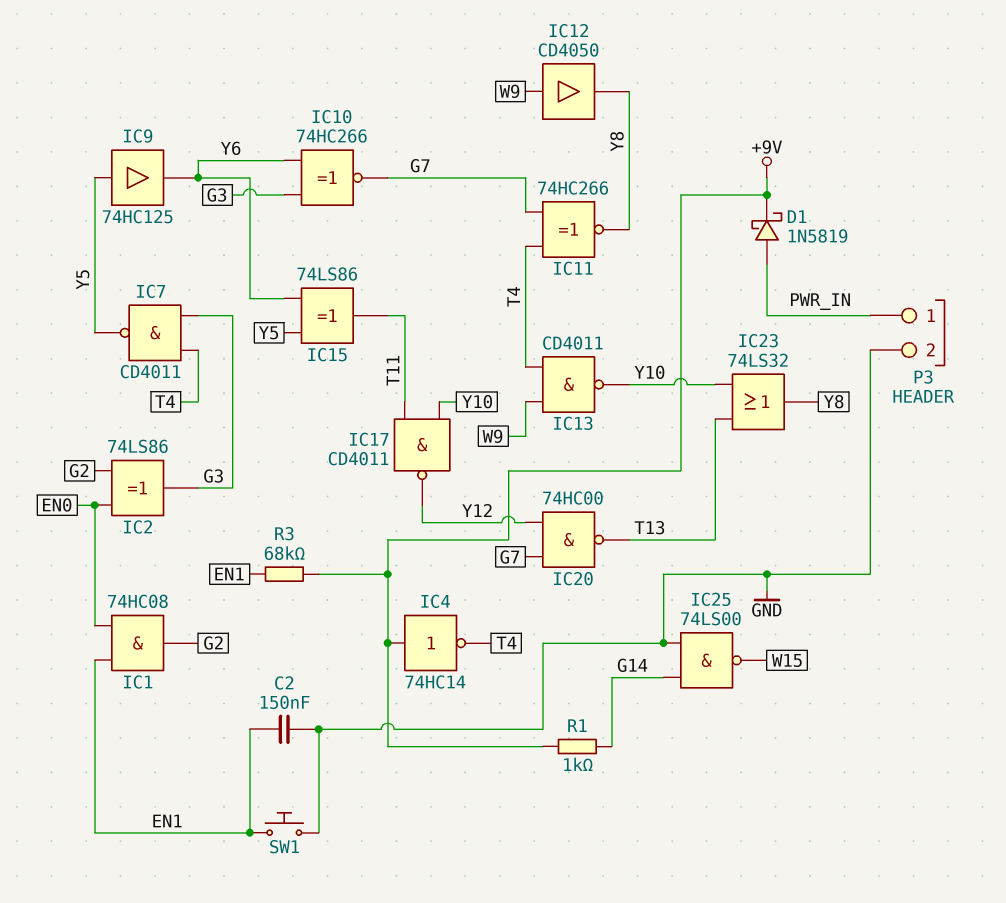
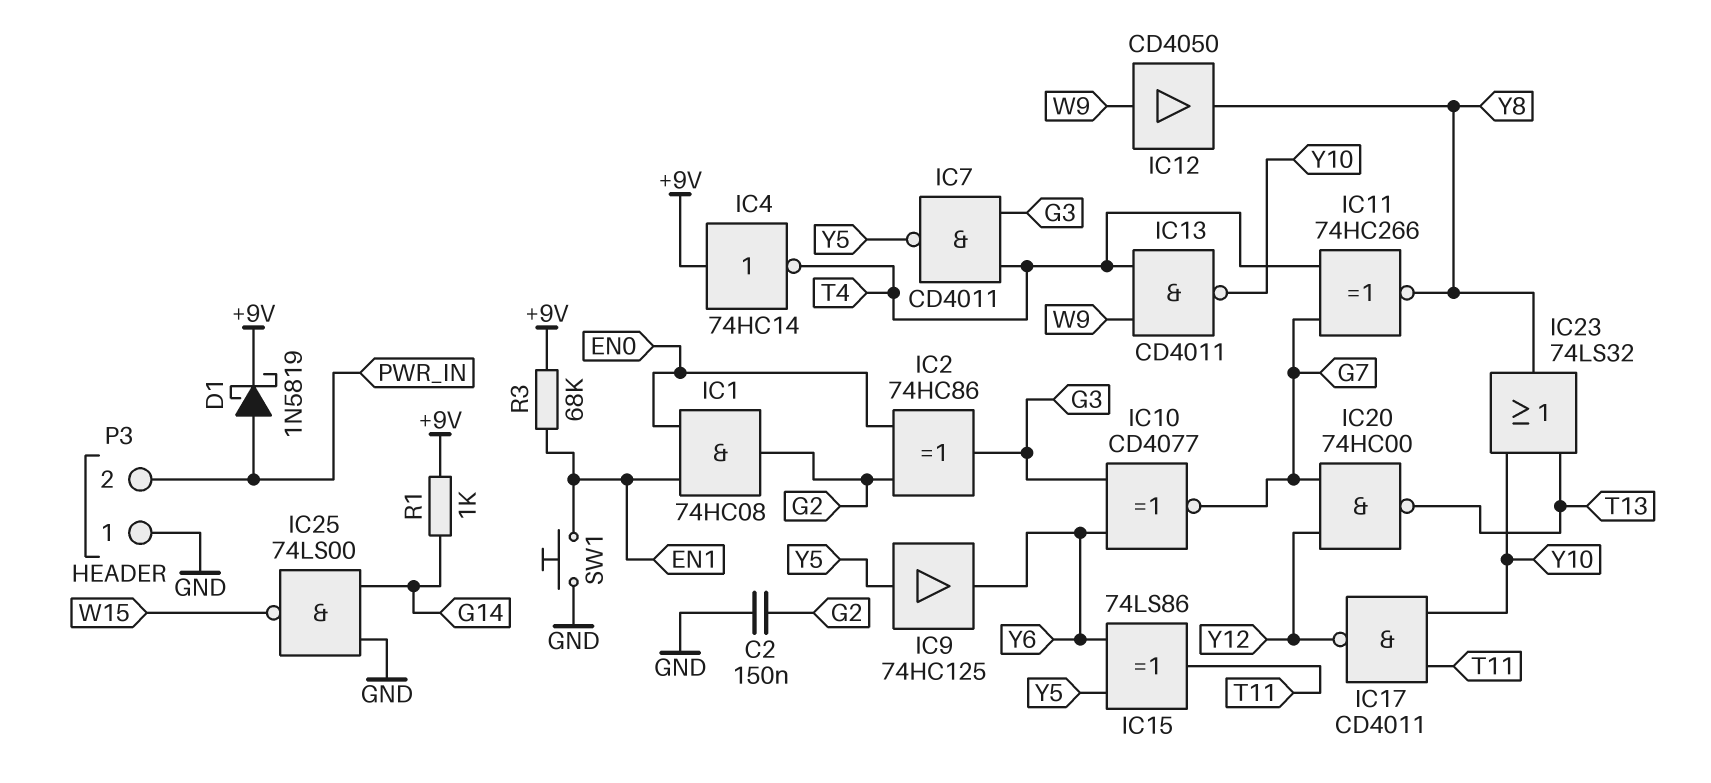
C2: 150nF (EN1, GND) -> 150nF (G2, GND)
IC2: XOR 74LS86 (in EN0, in G2, out G3) -> XOR 74HC86 (in EN0, in G2, out G3)
IC10: XNOR 74HC266 (in G3, in Y6, out G7) -> XNOR CD4077 (in G3, in Y6, out G7)
P3 pin 1: PWR_IN -> GND
P3 pin 2: GND -> PWR_IN

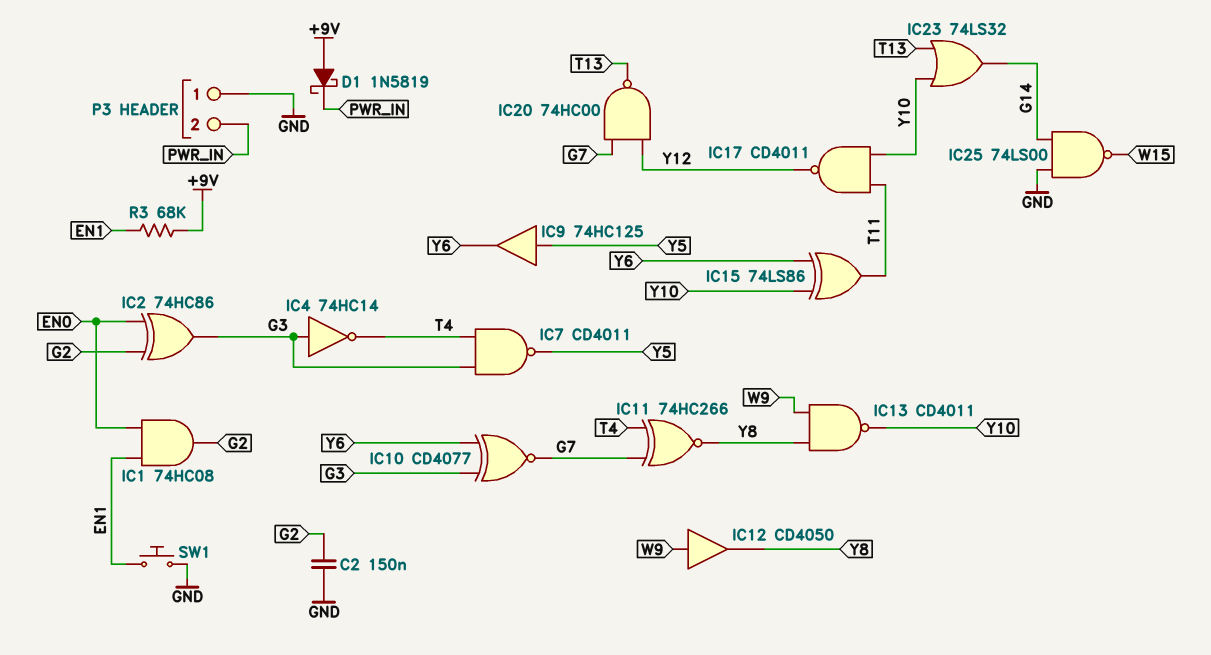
D1: schottky 1N5819 (A PWR_IN, K +9V) -> schottky 1N5819 (A +9V, K PWR_IN)
IC4: NOT 74HC14 (in +9V, out T4) -> NOT 74HC14 (in G3, out T4)
IC13: NAND CD4011 (in T4, in W9, out Y10) -> NAND CD4011 (in W9, in Y8, out Y10)
IC15: XOR 74LS86 (in Y5, in Y6, out T11) -> XOR 74LS86 (in Y6, in Y10, out T11)
IC23: OR 74LS32 (in T13, in Y10, out Y8) -> OR 74LS32 (in T13, in Y10, out G14)
R1: 1k (+9V, G14) -> none

